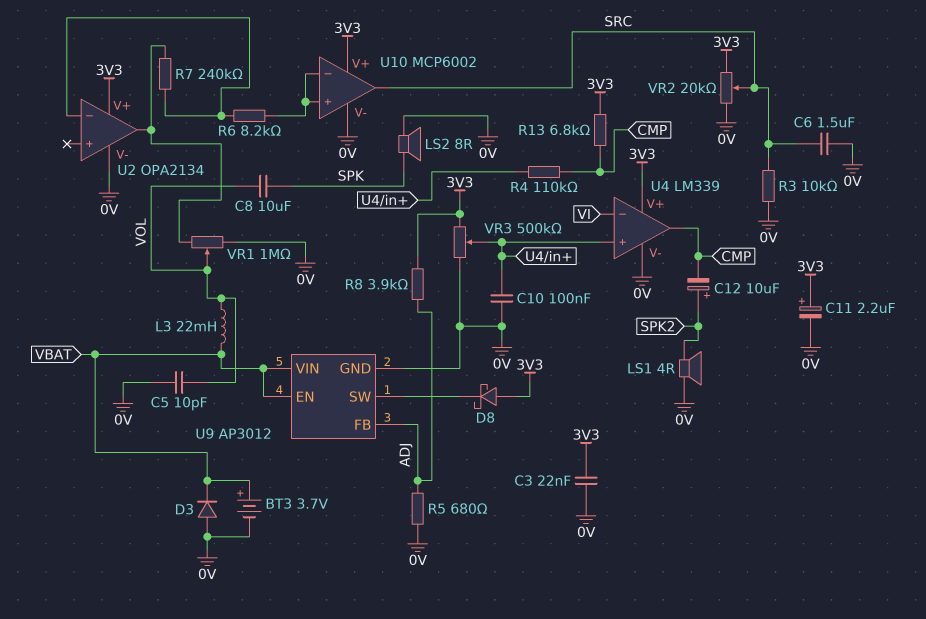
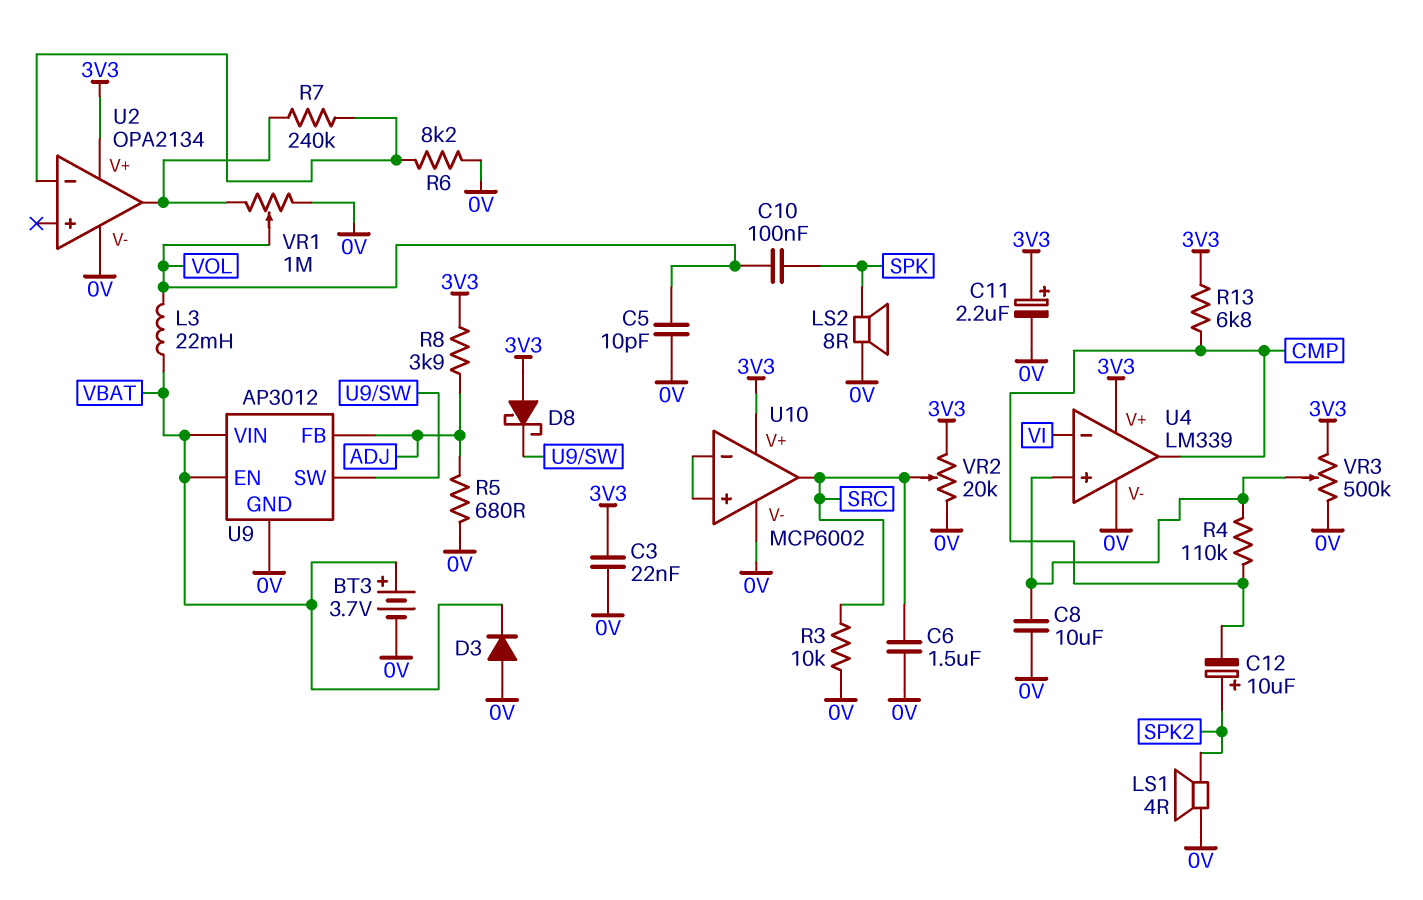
C8: 10uF (SPK, VOL) -> 10uF (0V, U4/in+)
C10: 100nF (0V, U4/in+) -> 100nF (SPK, VOL)
R6: 8.2k (U2/in-, U10/in+) -> 8.2k (0V, U2/in-)

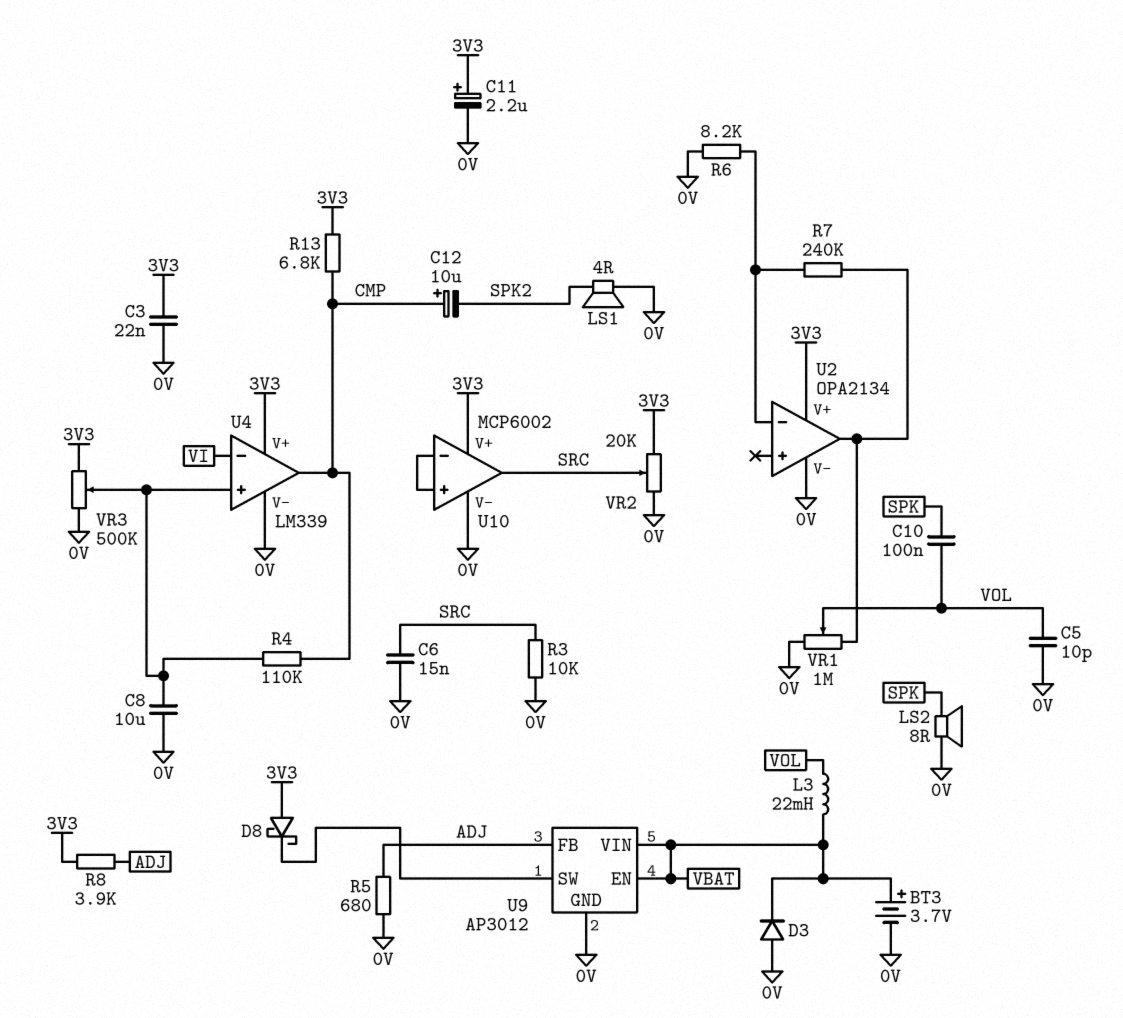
C6: 1.5uF (0V, SRC) -> 15nF (0V, SRC)
C12: 10uF (plus SPK2, minus CMP) -> 10uF (plus CMP, minus SPK2)

